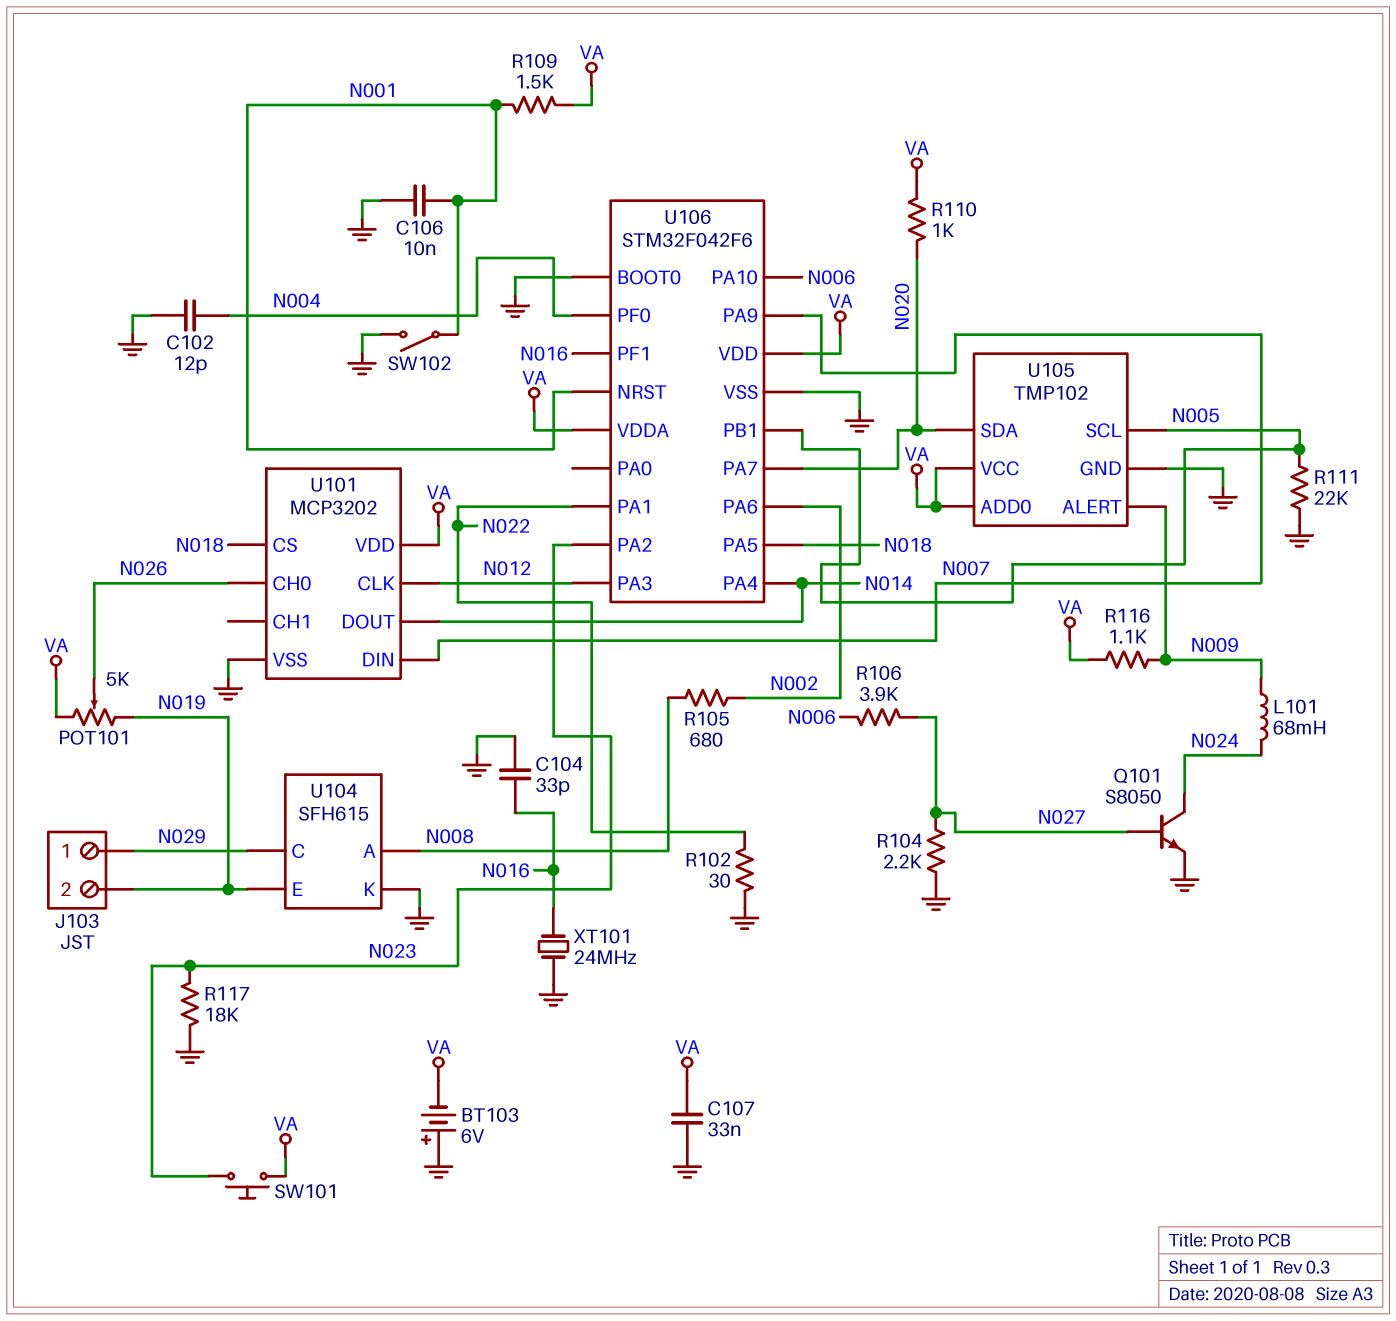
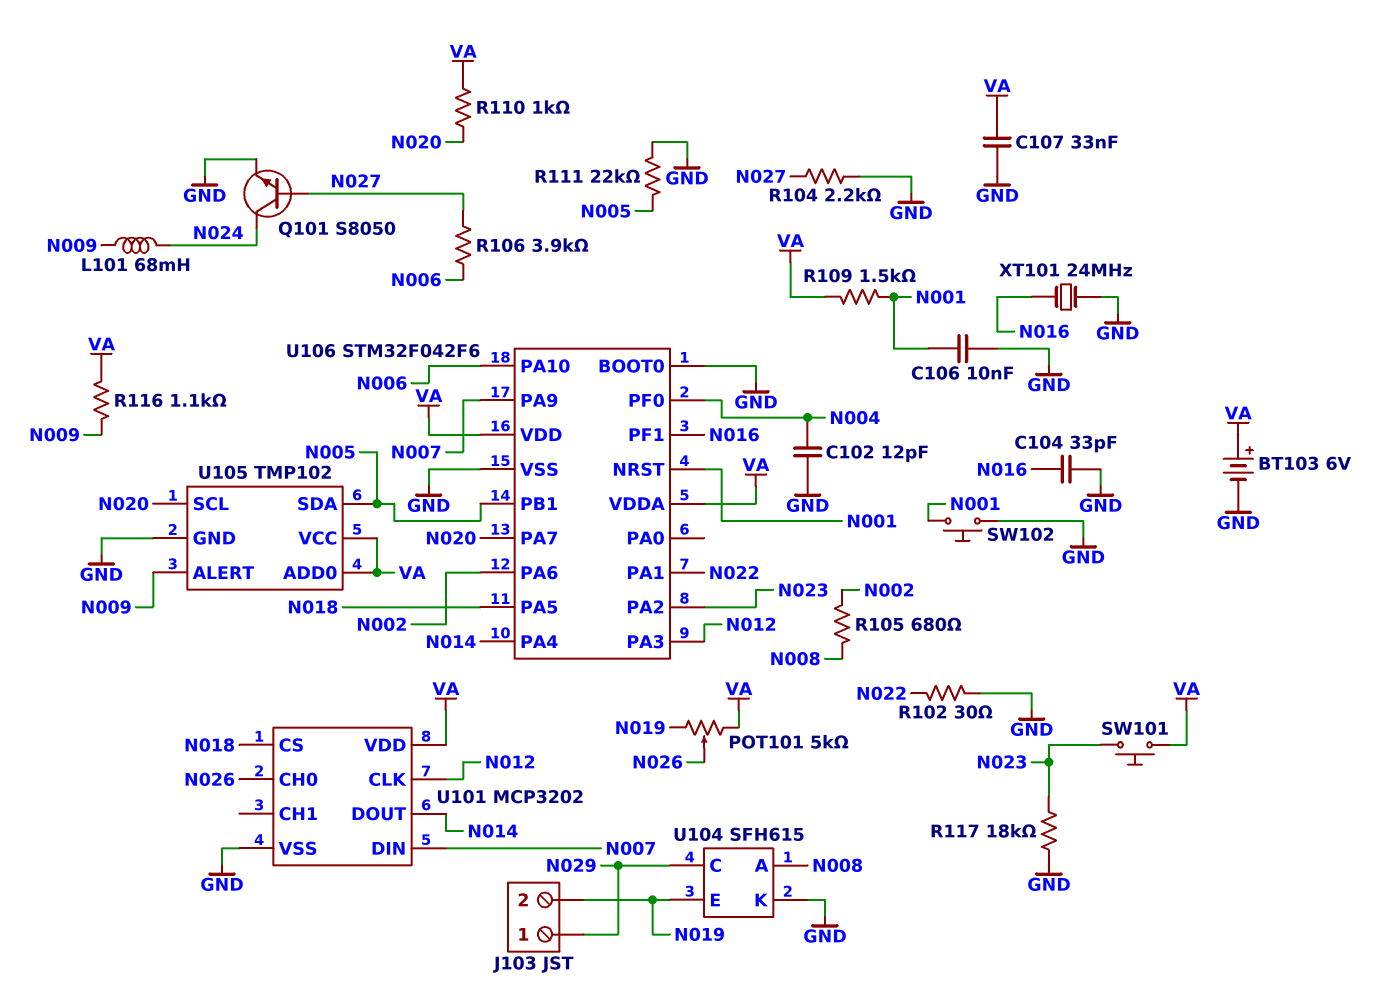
BT103: 6V (plus GND, minus VA) -> 6V (plus VA, minus GND)
SW102: switch (GND, N001) -> button (GND, N001)
U105 pin SCL: N005 -> N020
U105 pin SDA: N020 -> N005

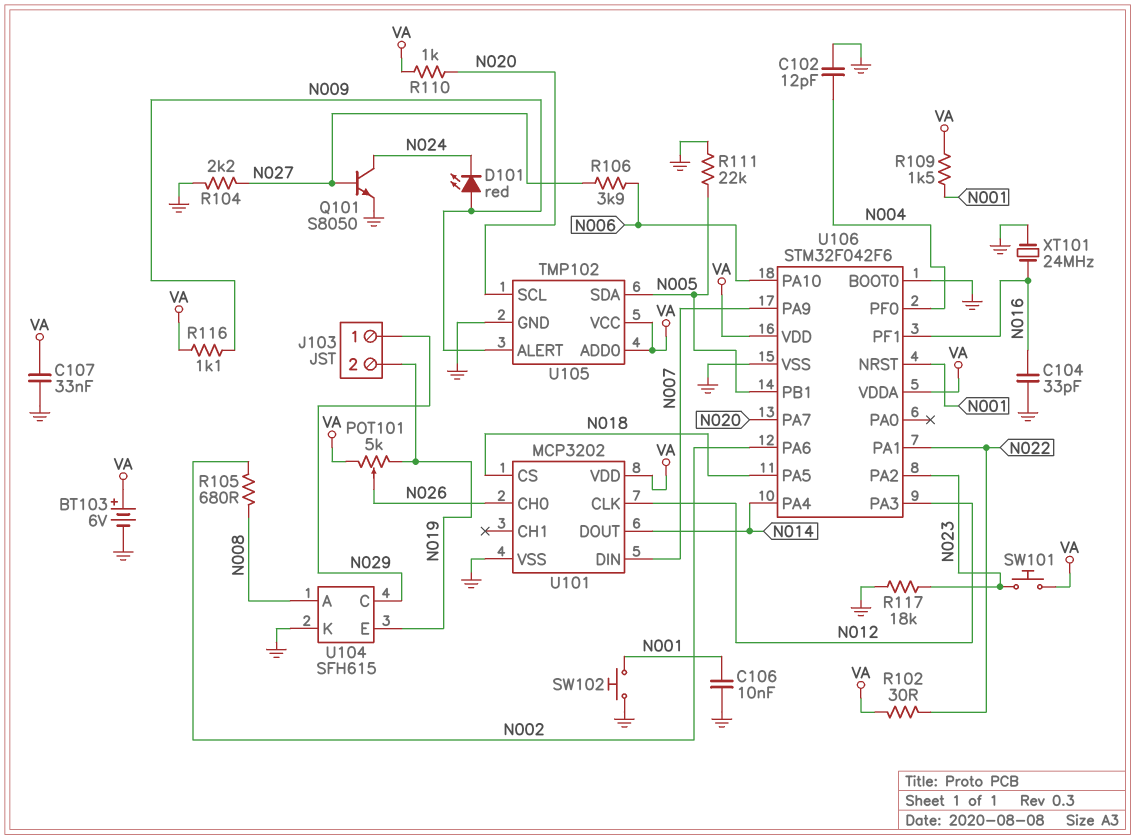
D101: none -> LED red (A N009, K N024)
L101: 68mH (N009, N024) -> none
R102: 30 (GND, N022) -> 30 (N022, VA)

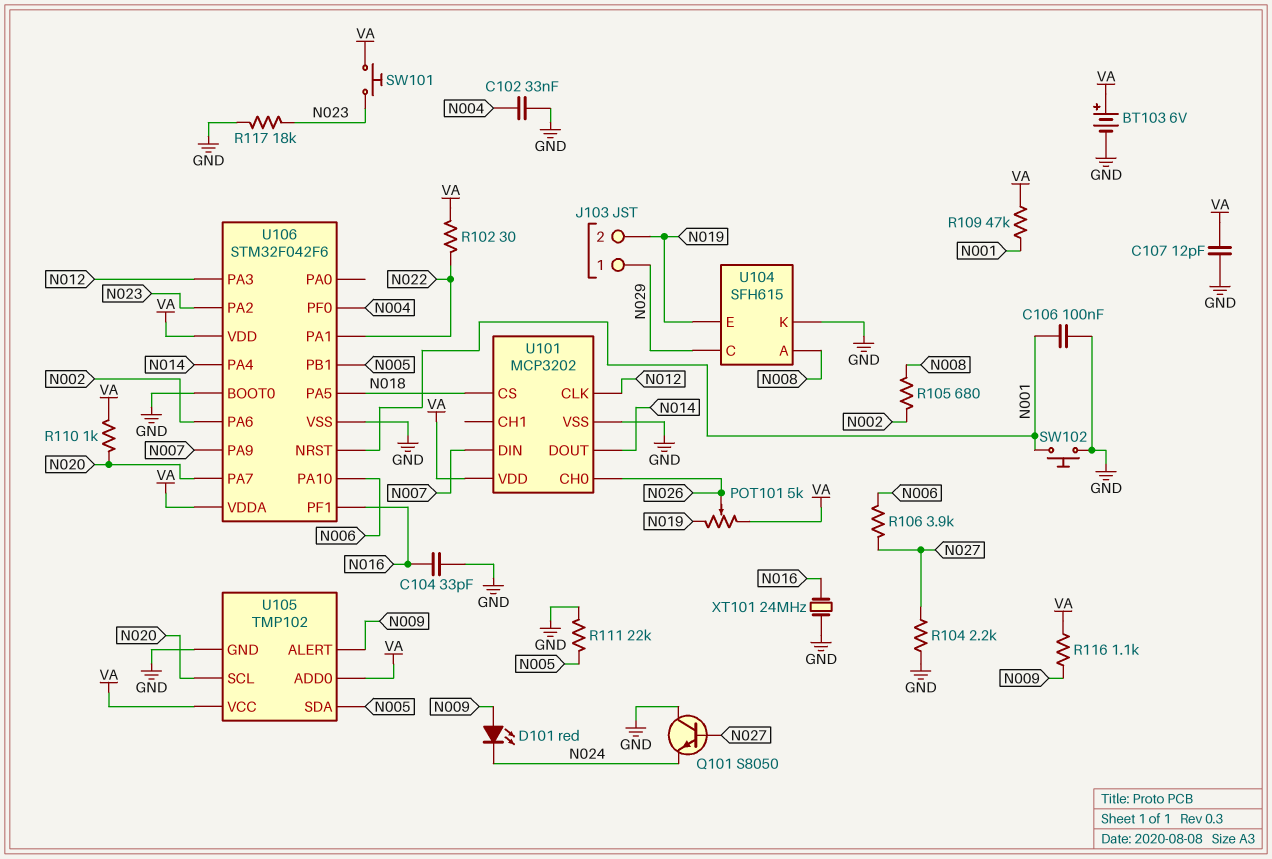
C102: 12pF (GND, N004) -> 33nF (GND, N004)
C106: 10nF (GND, N001) -> 100nF (GND, N001)
C107: 33nF (GND, VA) -> 12pF (GND, VA)
Q101: NPN S8050 (B N027, C N024, E GND) -> NPN S8050 (B N027, C GND, E N024)
R109: 1.5k (N001, VA) -> 47k (N001, VA)

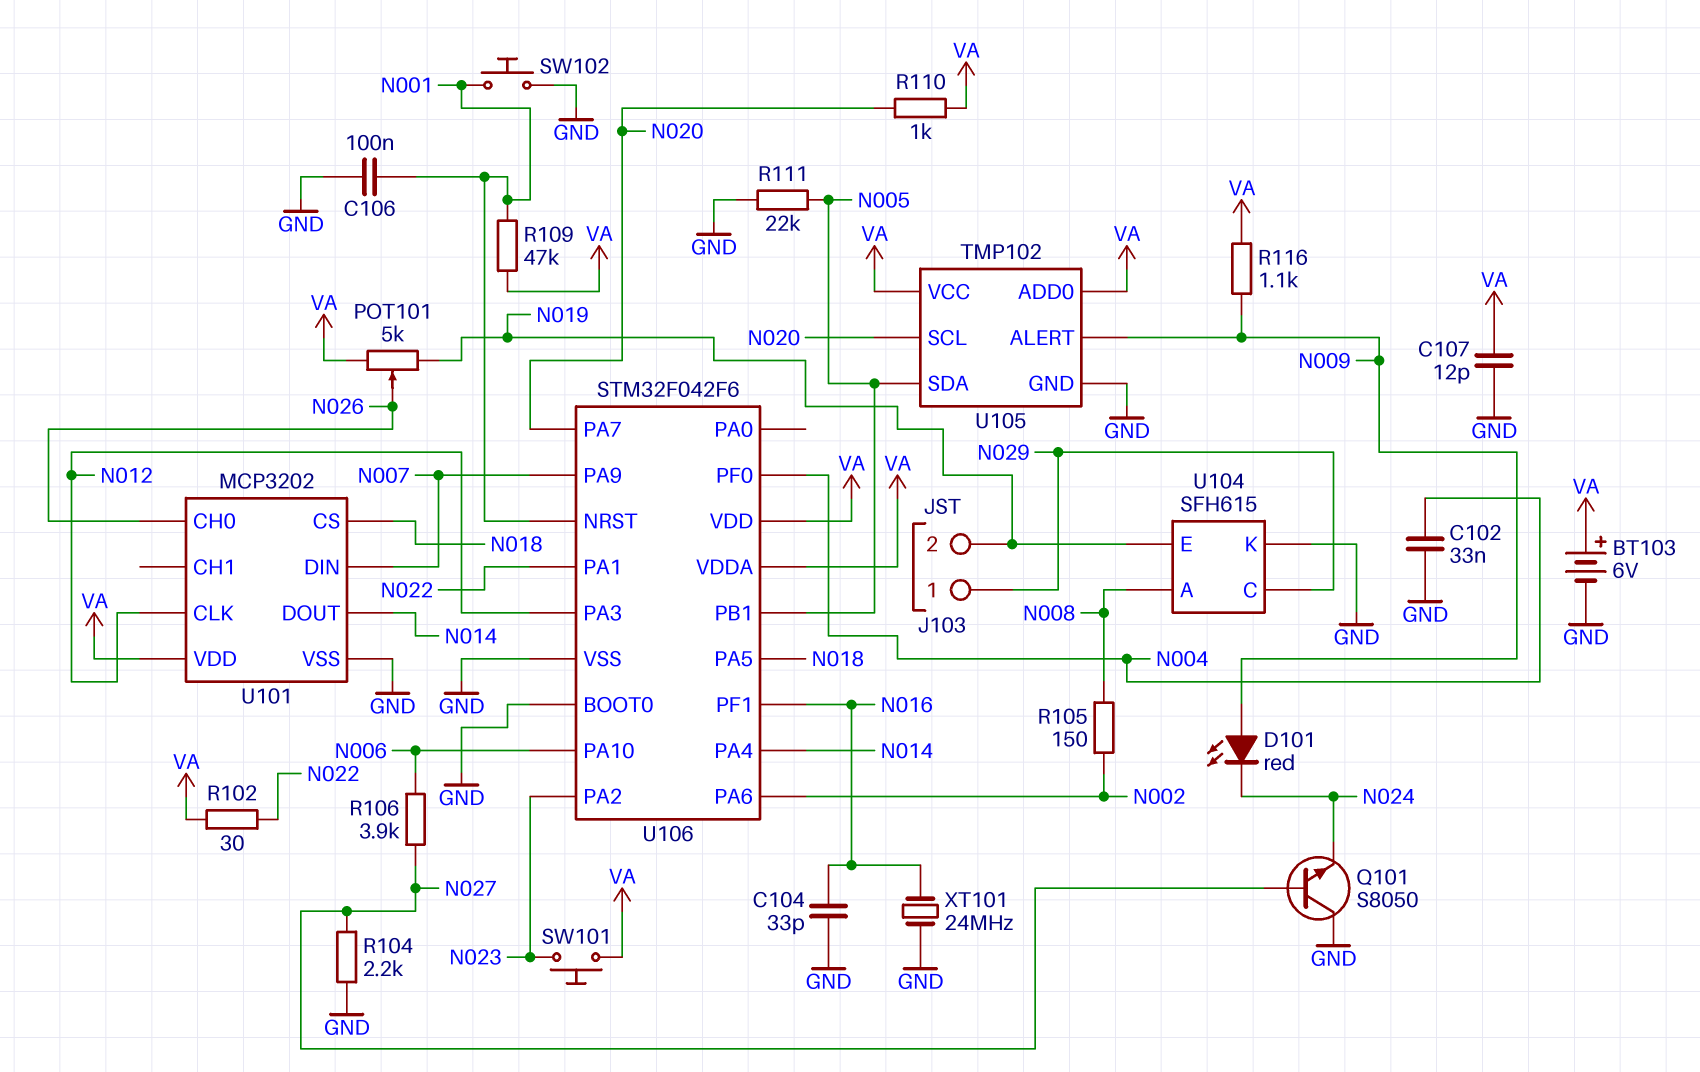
R105: 680 (N002, N008) -> 150 (N002, N008)
R117: 18k (GND, N023) -> none

